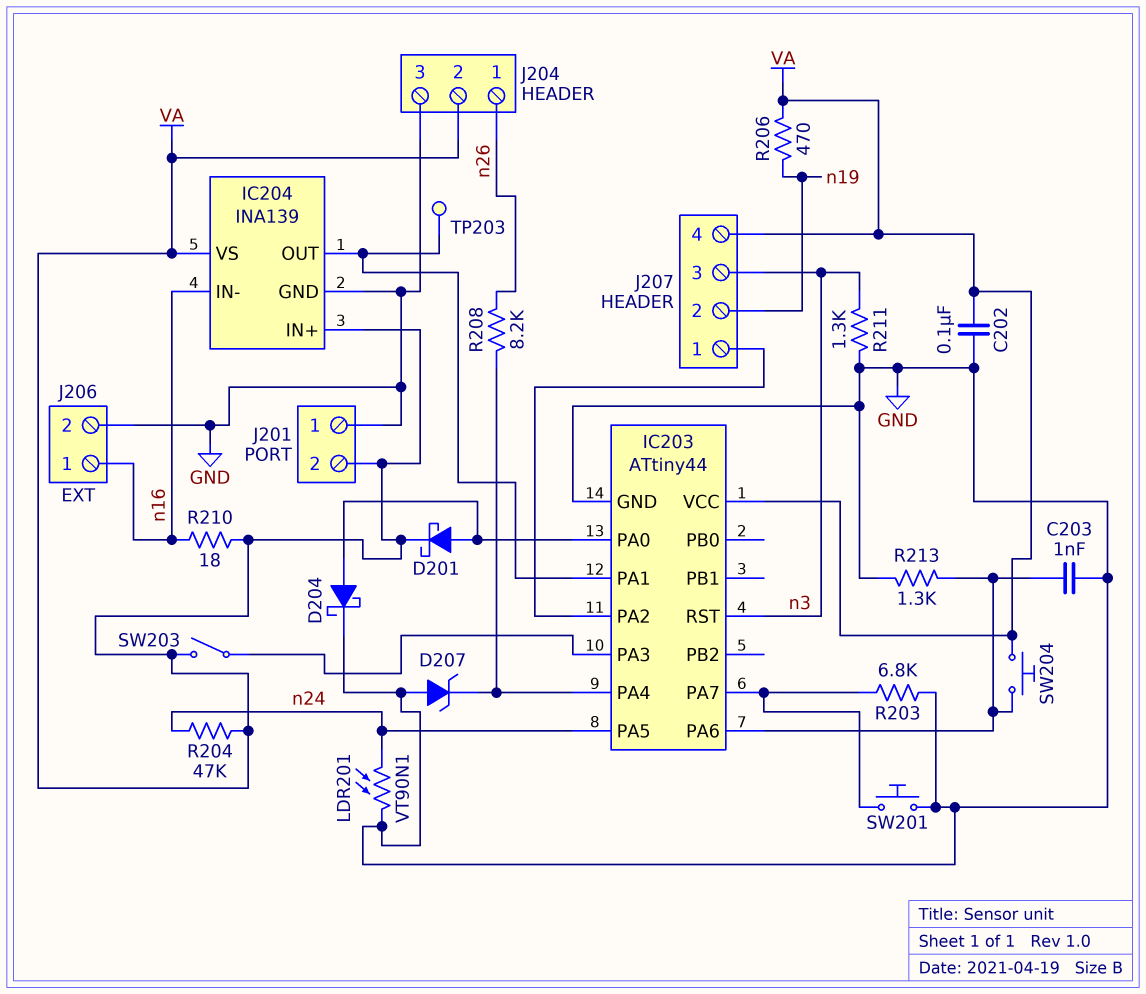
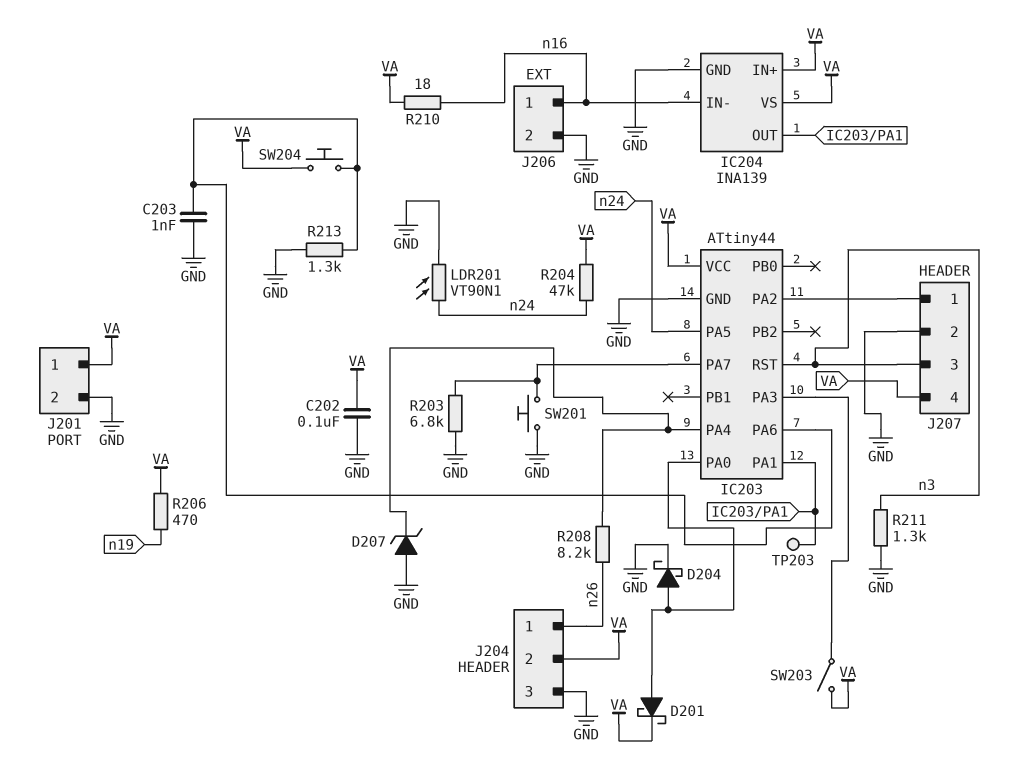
J201 pin 1: GND -> VA
J201 pin 2: VA -> GND
J207 pin 2: n19 -> GND

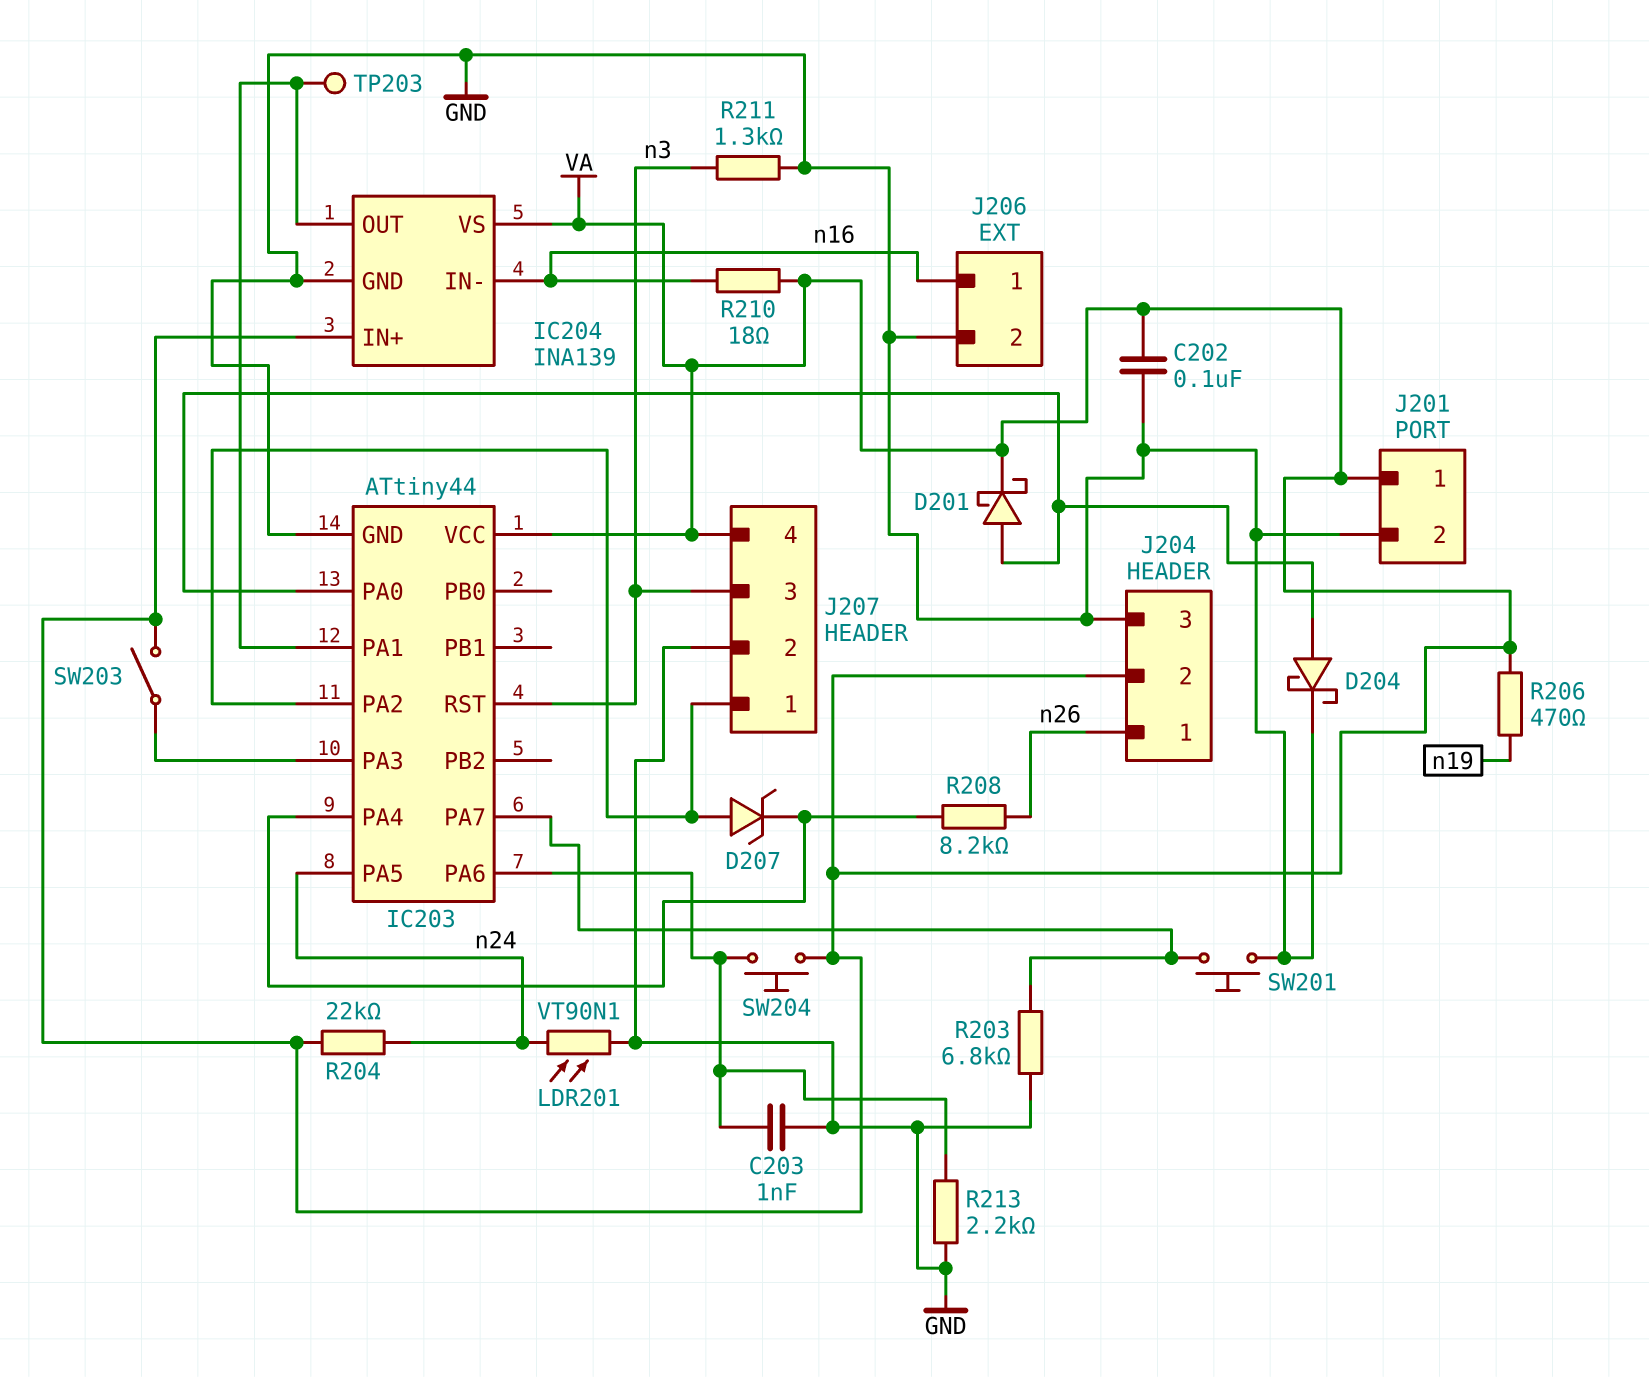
D207: zener (A GND, K IC203/PA4) -> zener (A IC203/PA2, K IC203/PA4)
R204: 47k (VA, n24) -> 22k (VA, n24)
R213: 1.3k (GND, IC203/PA6) -> 2.2k (GND, IC203/PA6)

